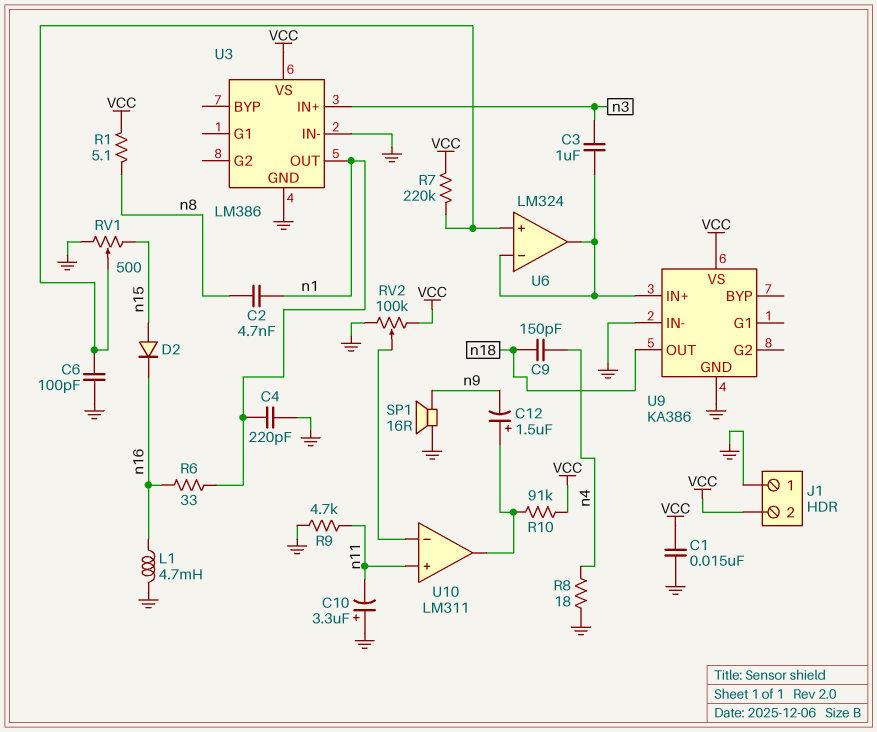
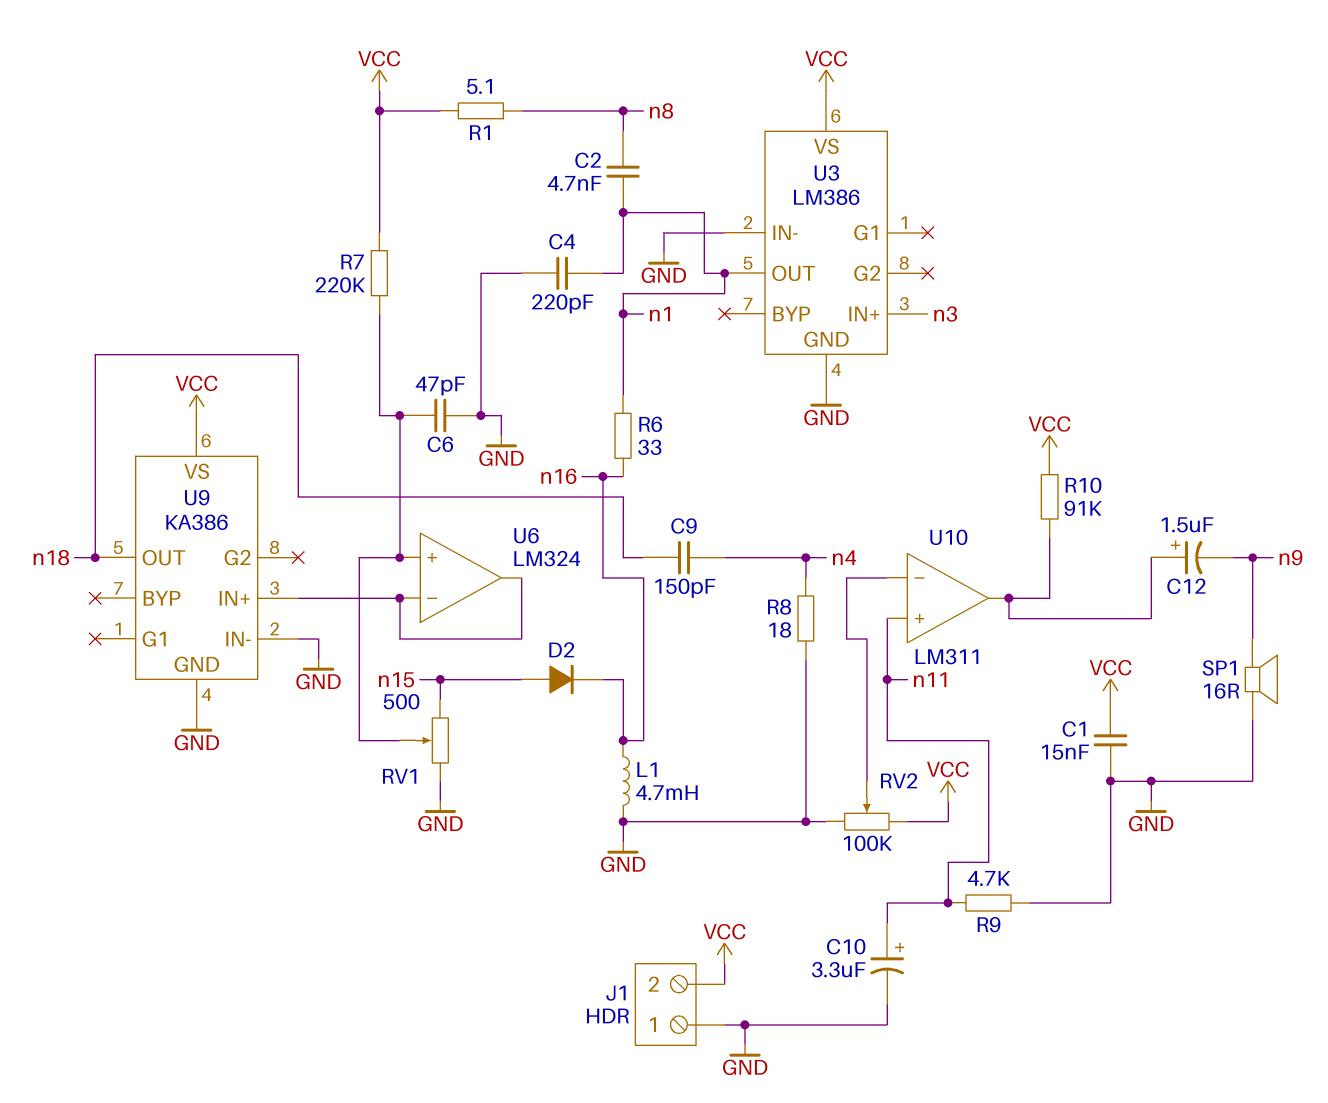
C3: 1uF (U6/in-, n3) -> none
C6: 100pF (GND, U6/in+) -> 47pF (GND, U6/in+)
C10: 3.3uF (plus GND, minus n11) -> 3.3uF (plus n11, minus GND)

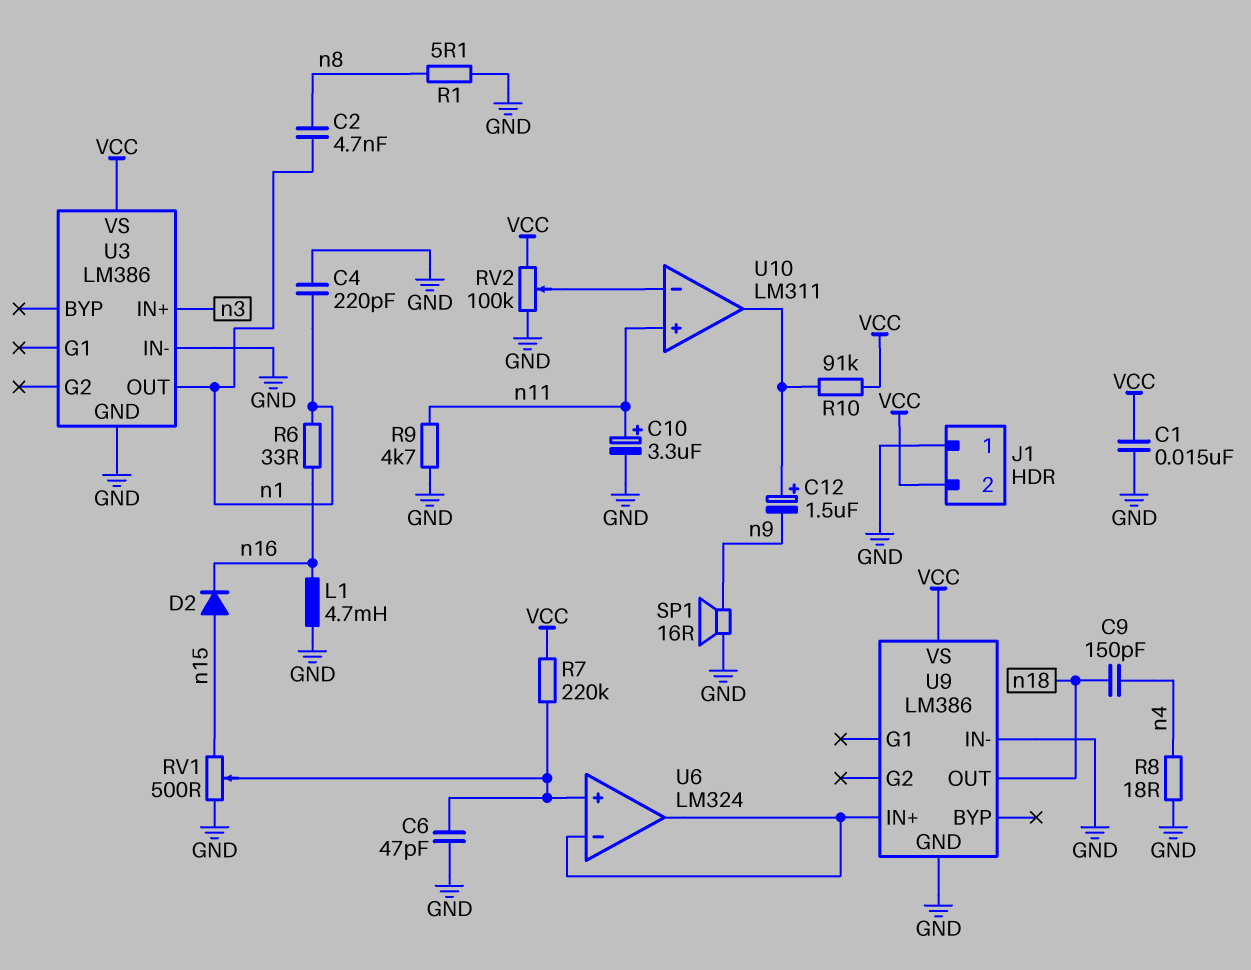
R1: 5.1 (VCC, n8) -> 5.1 (GND, n8)
U9: KA386 -> LM386

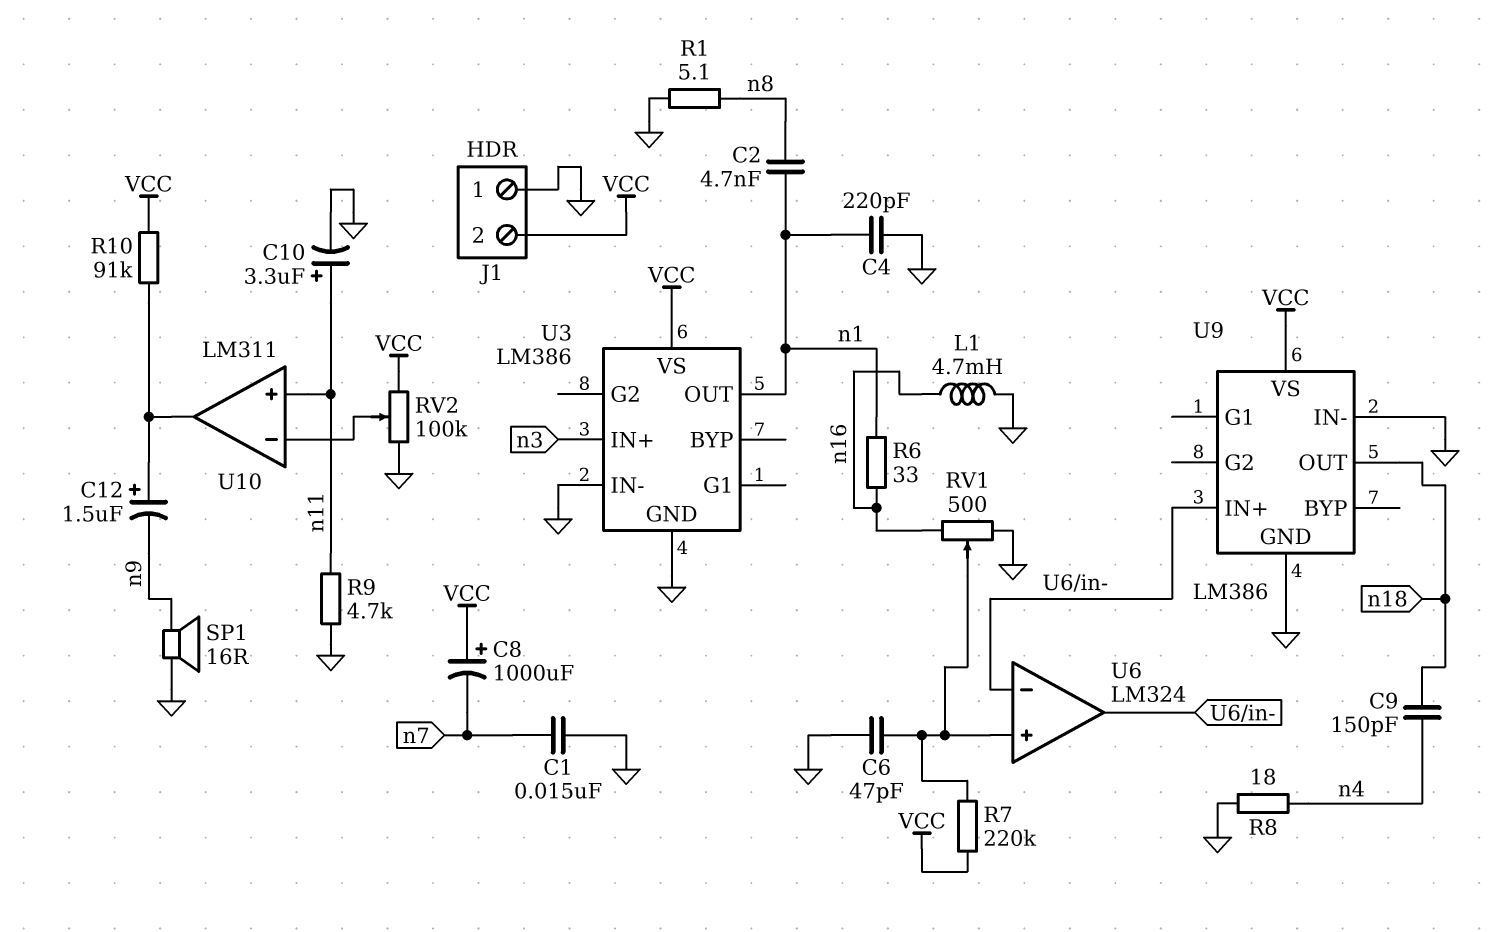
C1: 15nF (GND, VCC) -> 15nF (GND, n7)
C8: none -> 1000uF (plus VCC, minus n7)
D2: diode (A n15, K n16) -> none
RV1: 500 (GND, n15, wiper U6/in+) -> 500 (GND, n16, wiper U6/in+)

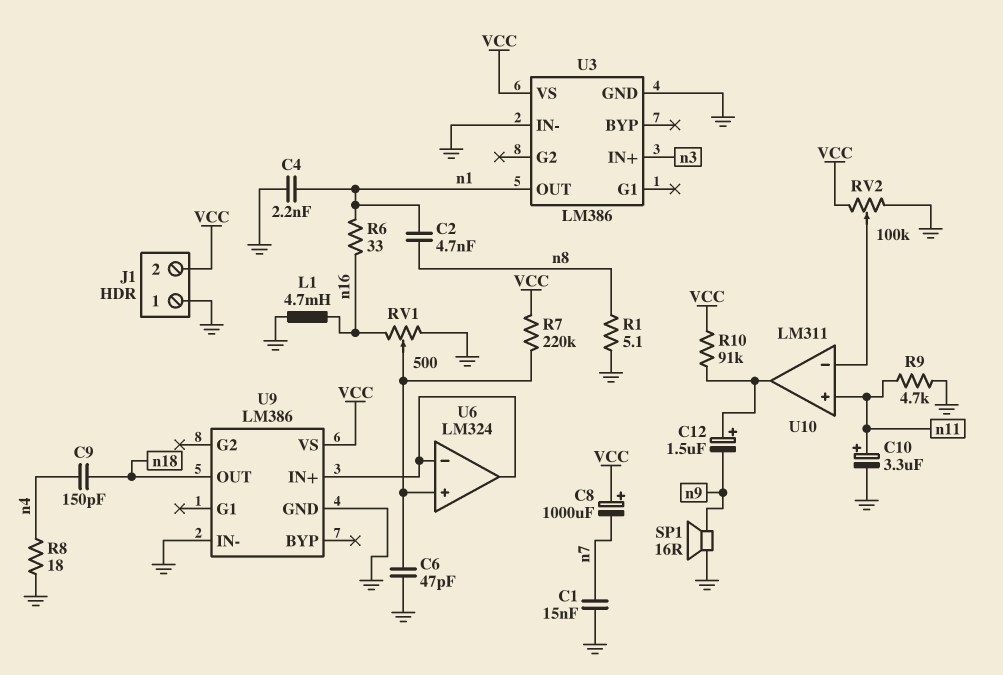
C4: 220pF (GND, n1) -> 2.2nF (GND, n1)

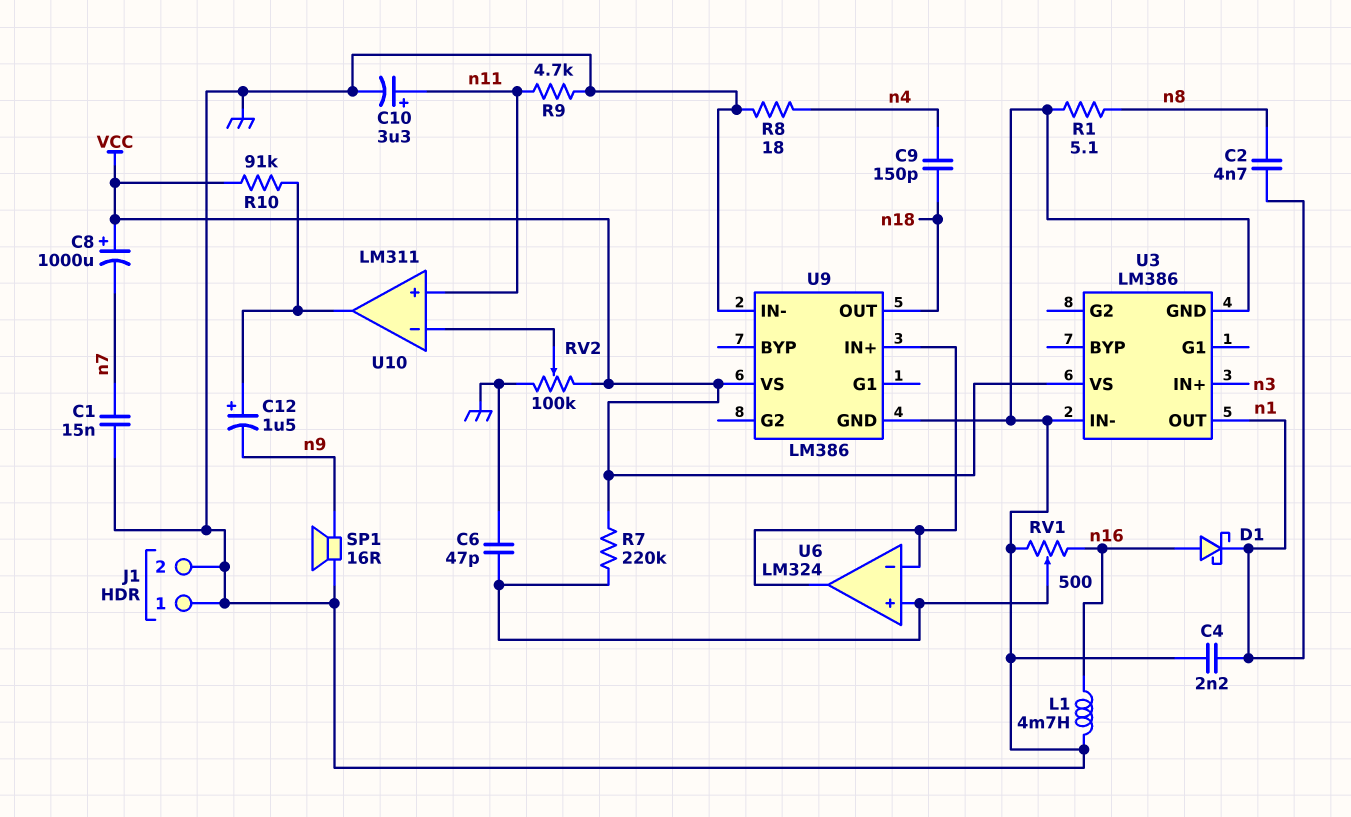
D1: none -> schottky (A n16, K n1)
J1 pin 2: VCC -> GND
R6: 33 (n1, n16) -> none

